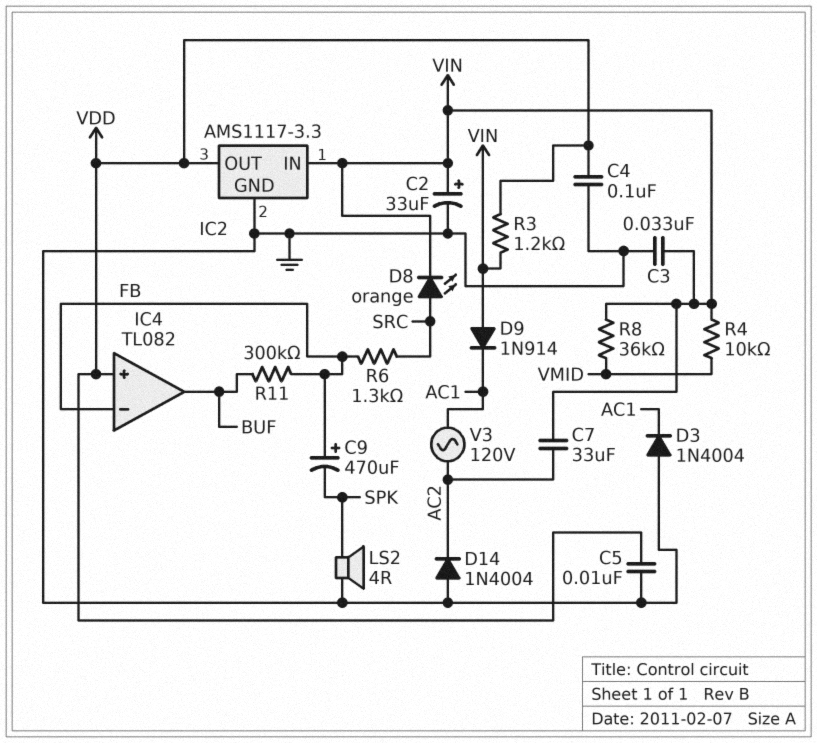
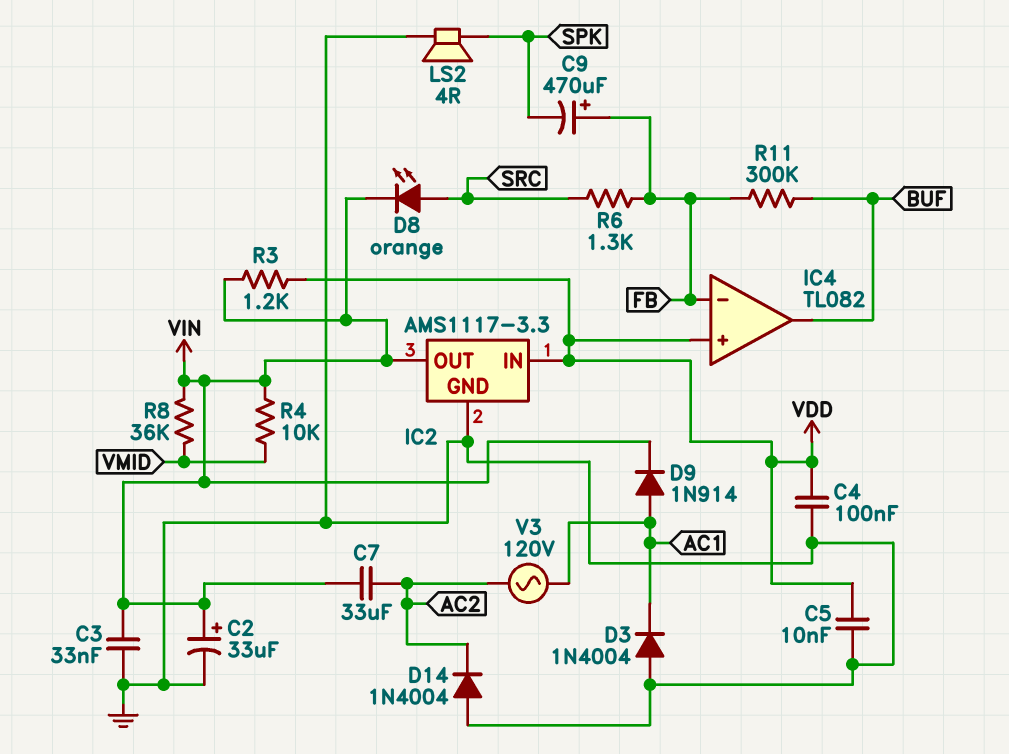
D9: diode 1N914 (A VIN, K AC1) -> diode 1N914 (A AC1, K VIN)
IC2 pin IN: VIN -> VDD
IC2 pin OUT: VDD -> VIN

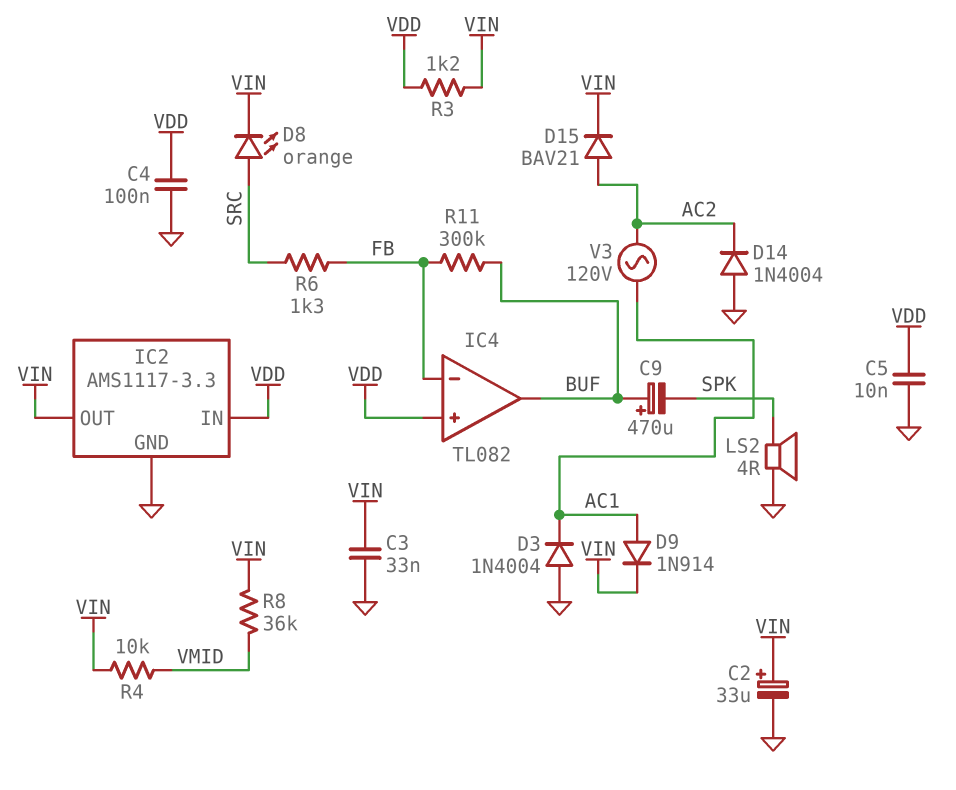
C7: 33uF (AC2, VIN) -> none
C9: 470uF (plus FB, minus SPK) -> 470uF (plus BUF, minus SPK)
D15: none -> diode BAV21 (A AC2, K VIN)

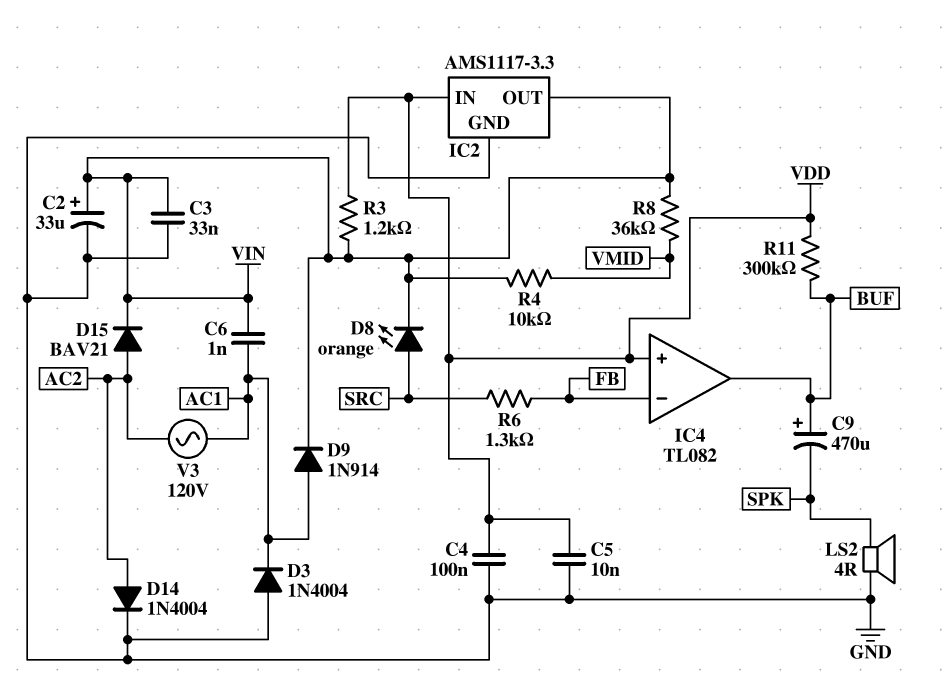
C6: none -> 1nF (AC1, VIN)
D14: diode 1N4004 (A GND, K AC2) -> diode 1N4004 (A AC2, K GND)
R11: 300k (BUF, FB) -> 300k (BUF, VDD)

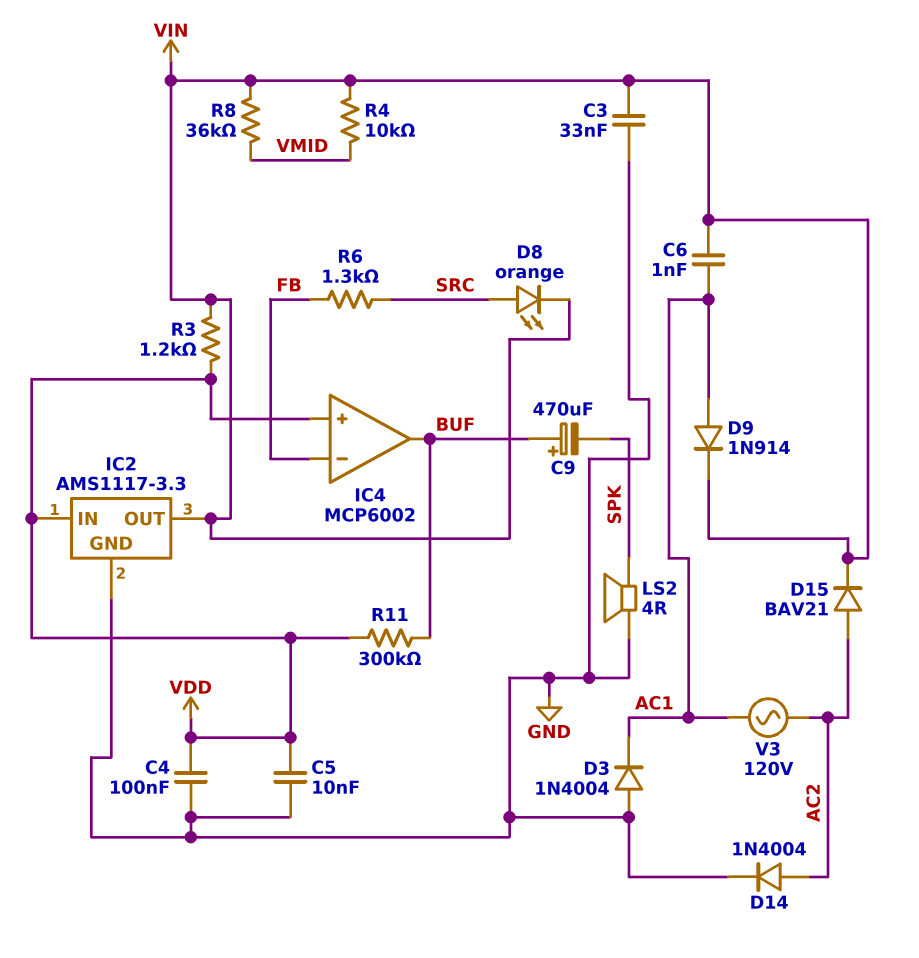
C2: 33uF (plus VIN, minus GND) -> none
IC4: TL082 -> MCP6002

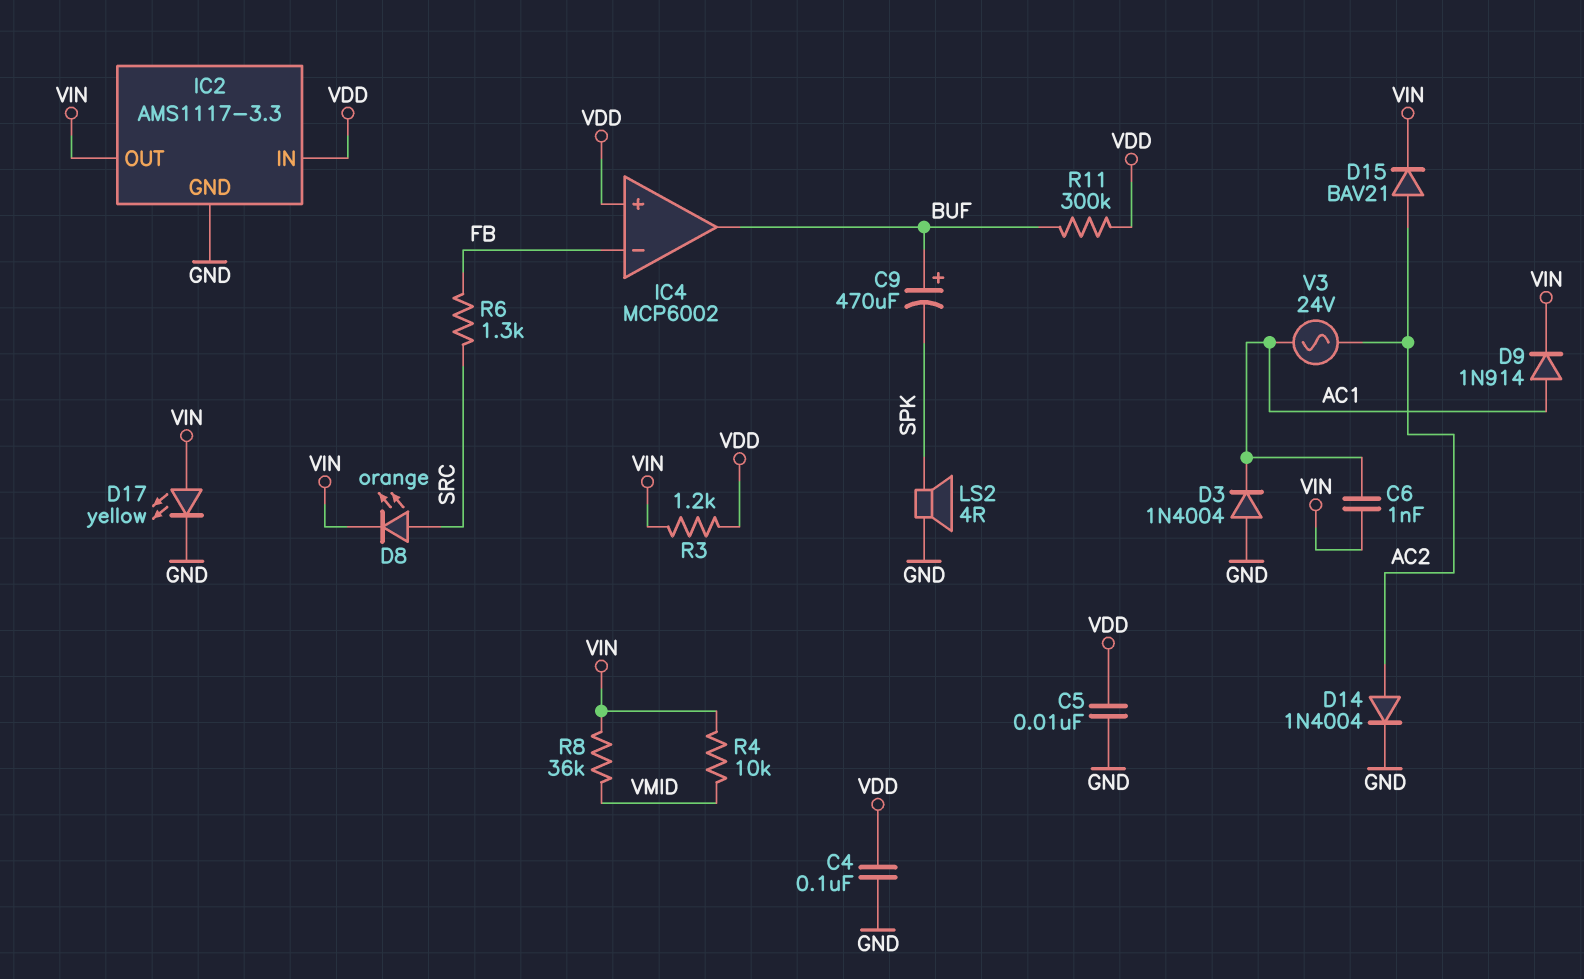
C3: 33nF (GND, VIN) -> none
D17: none -> LED yellow (A VIN, K GND)
V3: AC 120V (AC1, AC2) -> AC 24V (AC1, AC2)

